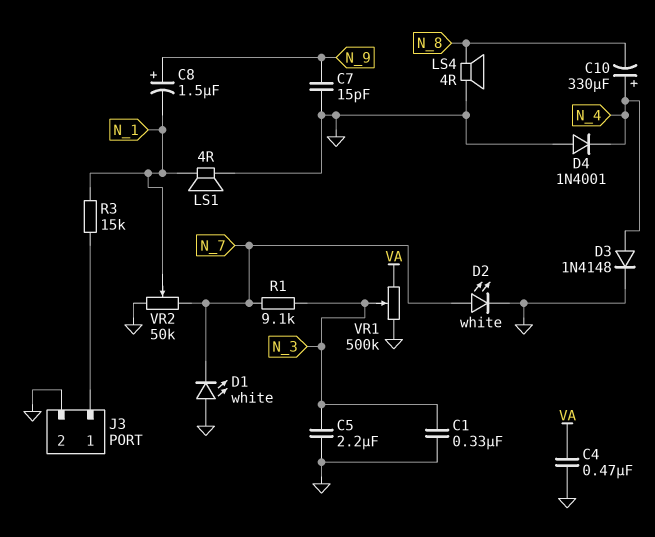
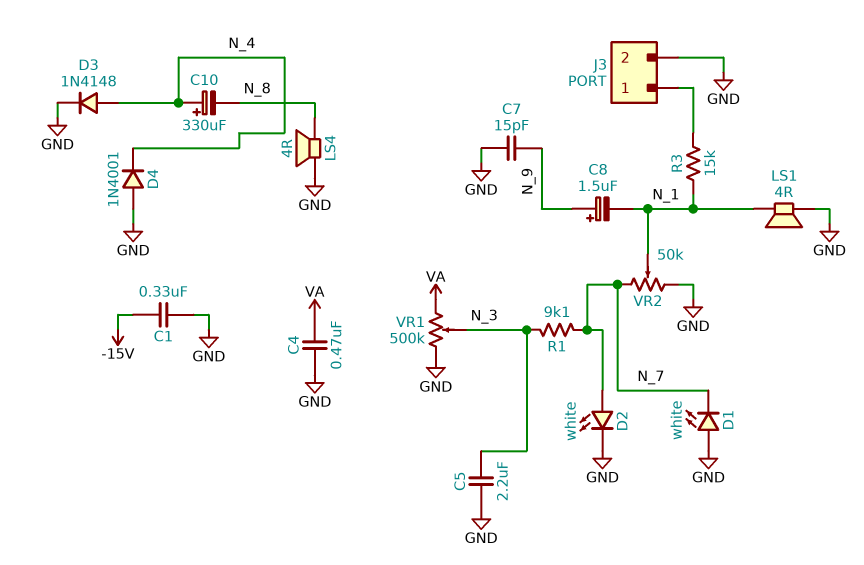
C1: 330nF (GND, N_3) -> 330nF (-15V, GND)

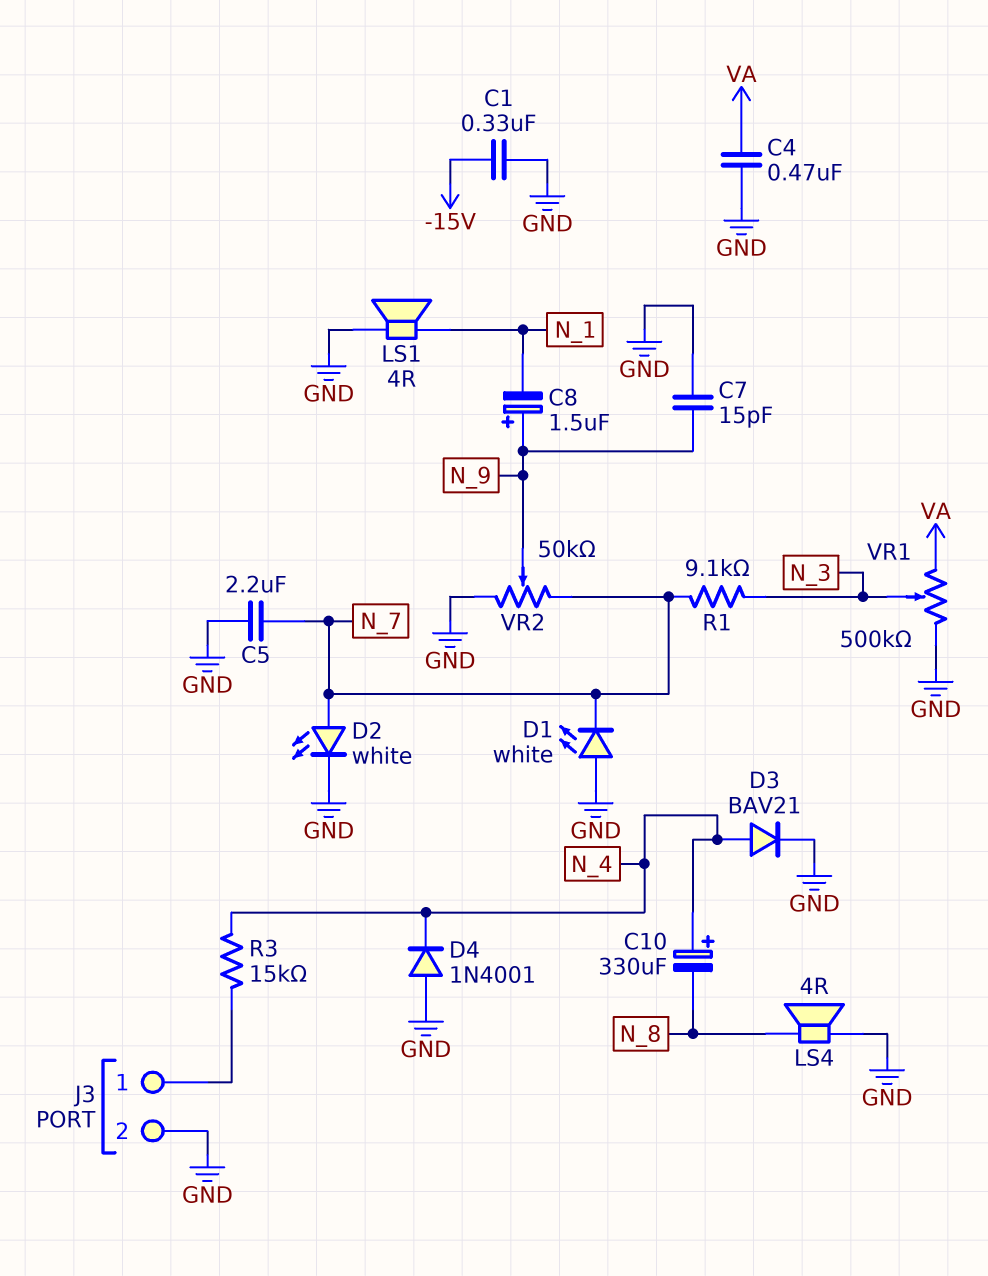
C5: 2.2uF (GND, N_3) -> 2.2uF (GND, N_7)
D3: diode 1N4148 (A N_4, K GND) -> diode BAV21 (A N_4, K GND)
R3: 15k (J3/1, N_1) -> 15k (J3/1, N_4)
VR2: 50k (GND, N_7, wiper N_1) -> 50k (GND, N_7, wiper N_9)

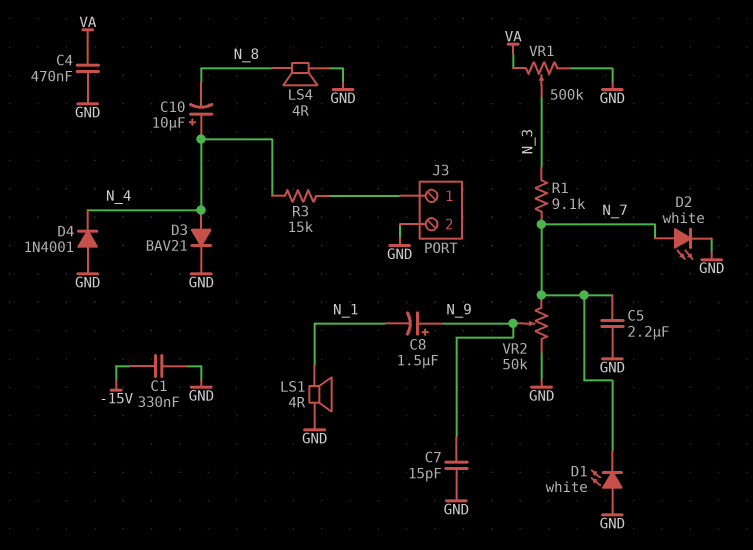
C10: 330uF (plus N_4, minus N_8) -> 10uF (plus N_4, minus N_8)

